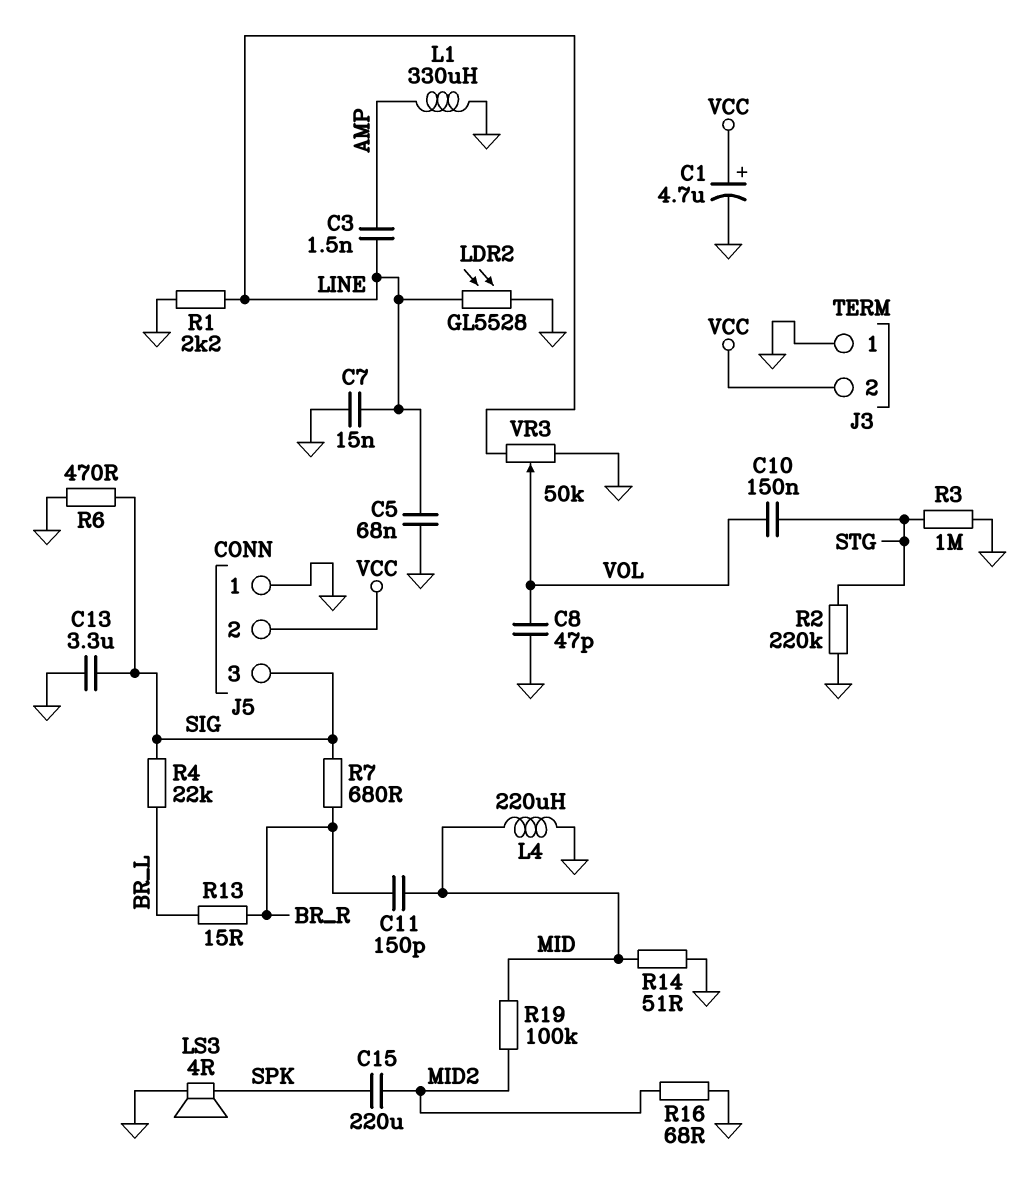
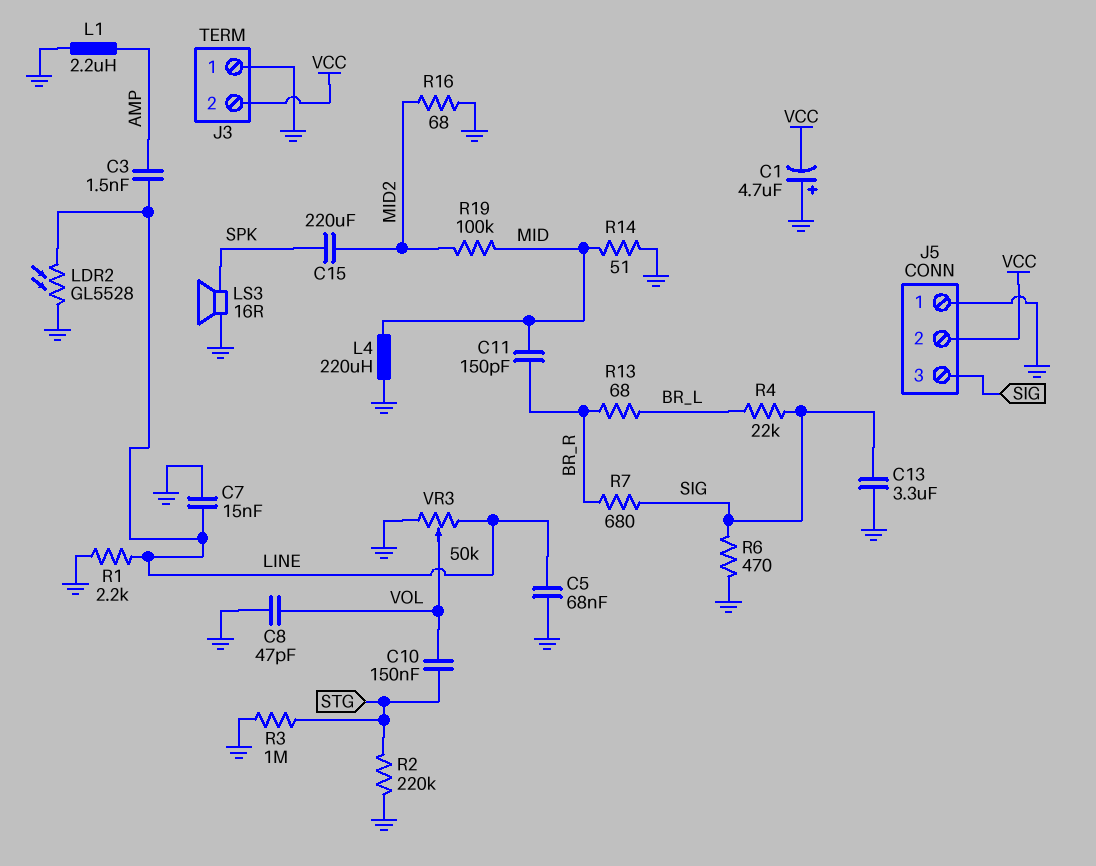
C1: 4.7uF (plus VCC, minus GND) -> 4.7uF (plus GND, minus VCC)
L1: 330uH (AMP, GND) -> 2.2uH (AMP, GND)
LS3: speaker 4R (GND, SPK) -> speaker 16R (GND, SPK)
R13: 15 (BR_L, BR_R) -> 68 (BR_L, BR_R)

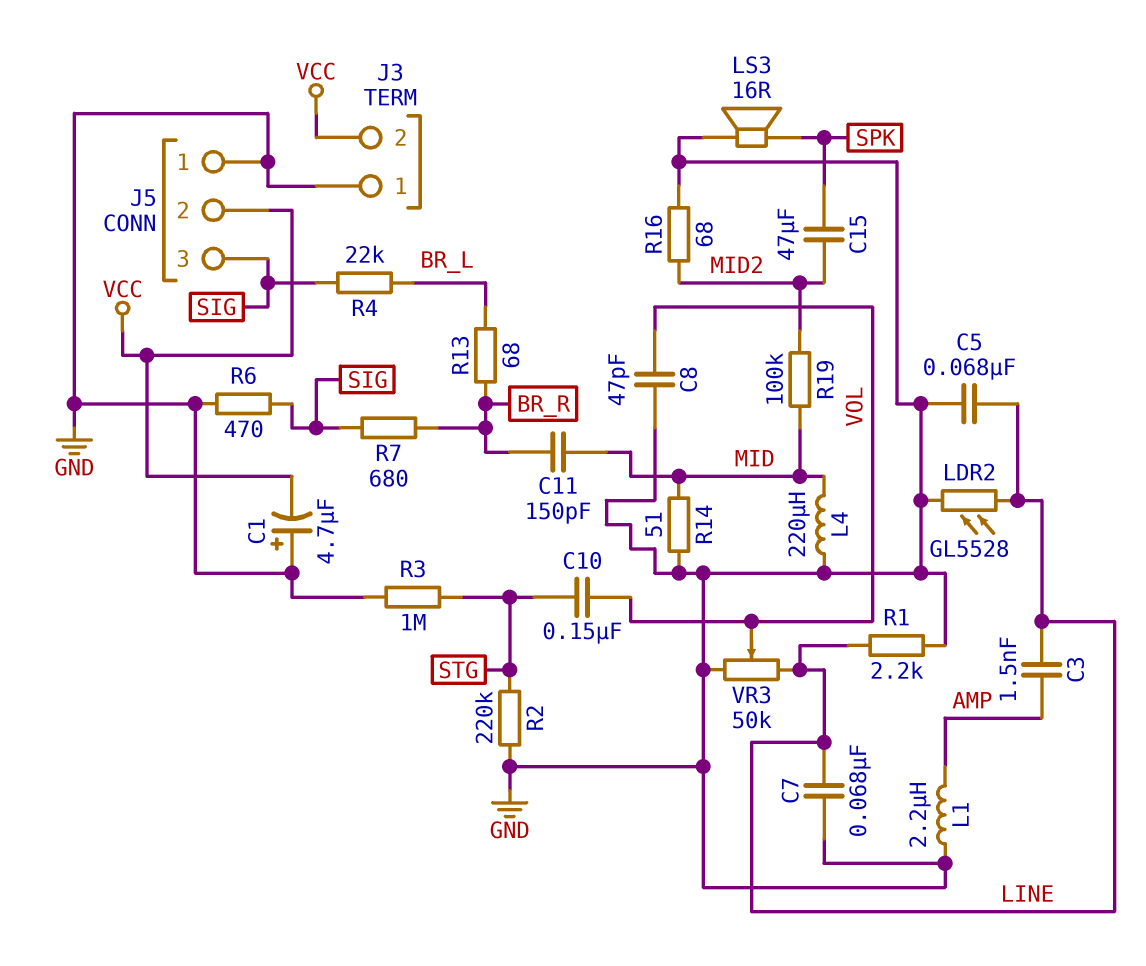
C7: 15nF (GND, LINE) -> 68nF (GND, LINE)
C13: 3.3uF (GND, SIG) -> none
C15: 220uF (MID2, SPK) -> 47uF (MID2, SPK)

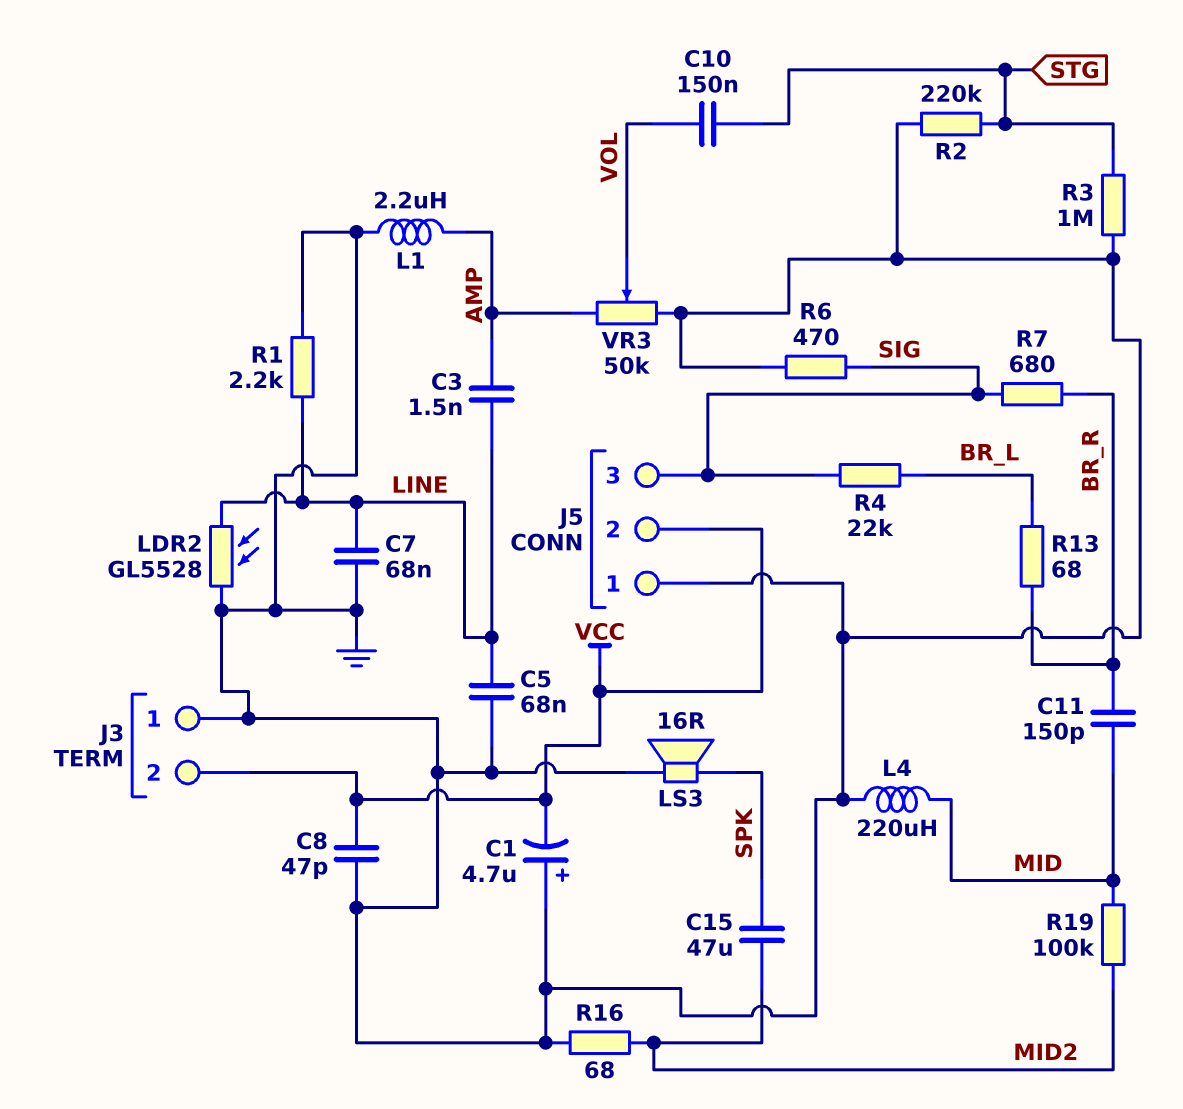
C8: 47pF (GND, VOL) -> 47pF (GND, VCC)
R14: 51 (GND, MID) -> none
VR3: 50k (GND, LINE, wiper VOL) -> 50k (AMP, GND, wiper VOL)

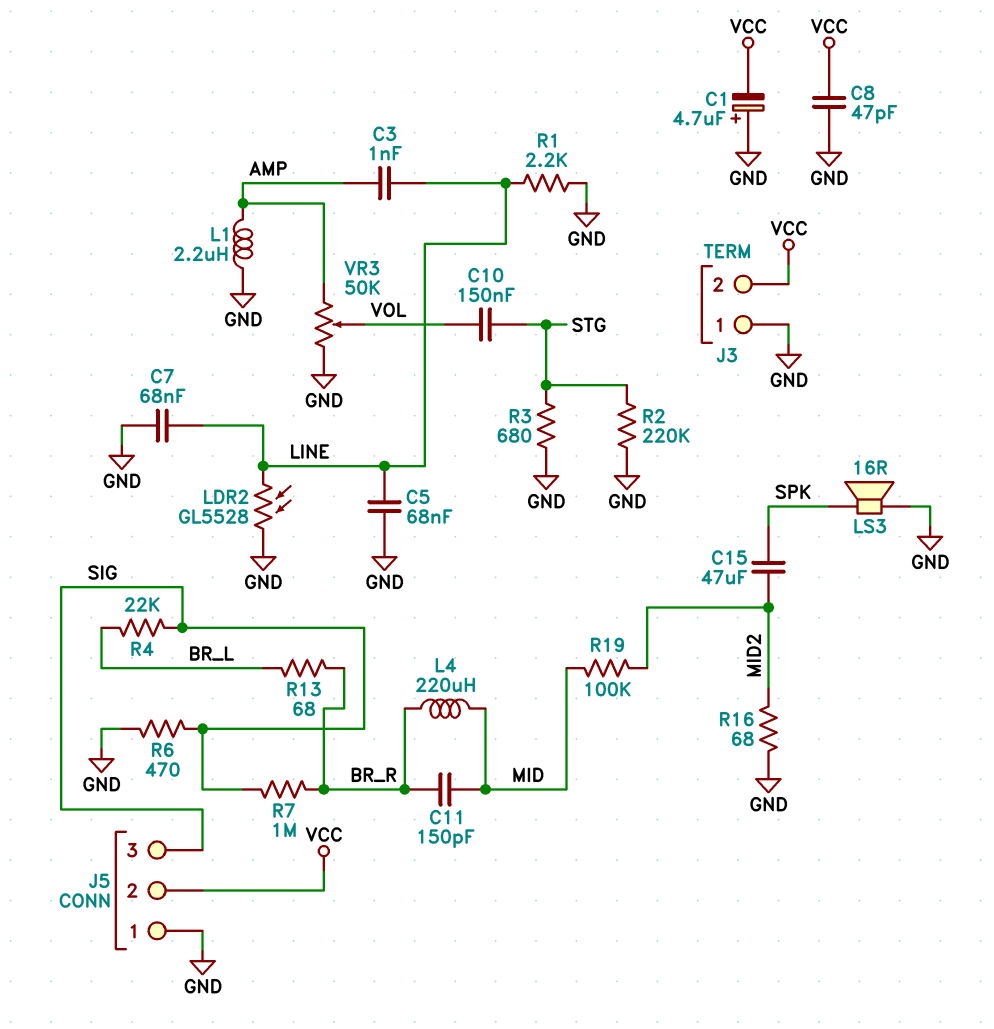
C3: 1.5nF (AMP, LINE) -> 1nF (AMP, LINE)
L4: 220uH (GND, MID) -> 220uH (BR_R, MID)
R3: 1M (GND, STG) -> 680 (GND, STG)
R7: 680 (BR_R, SIG) -> 1M (BR_R, SIG)

